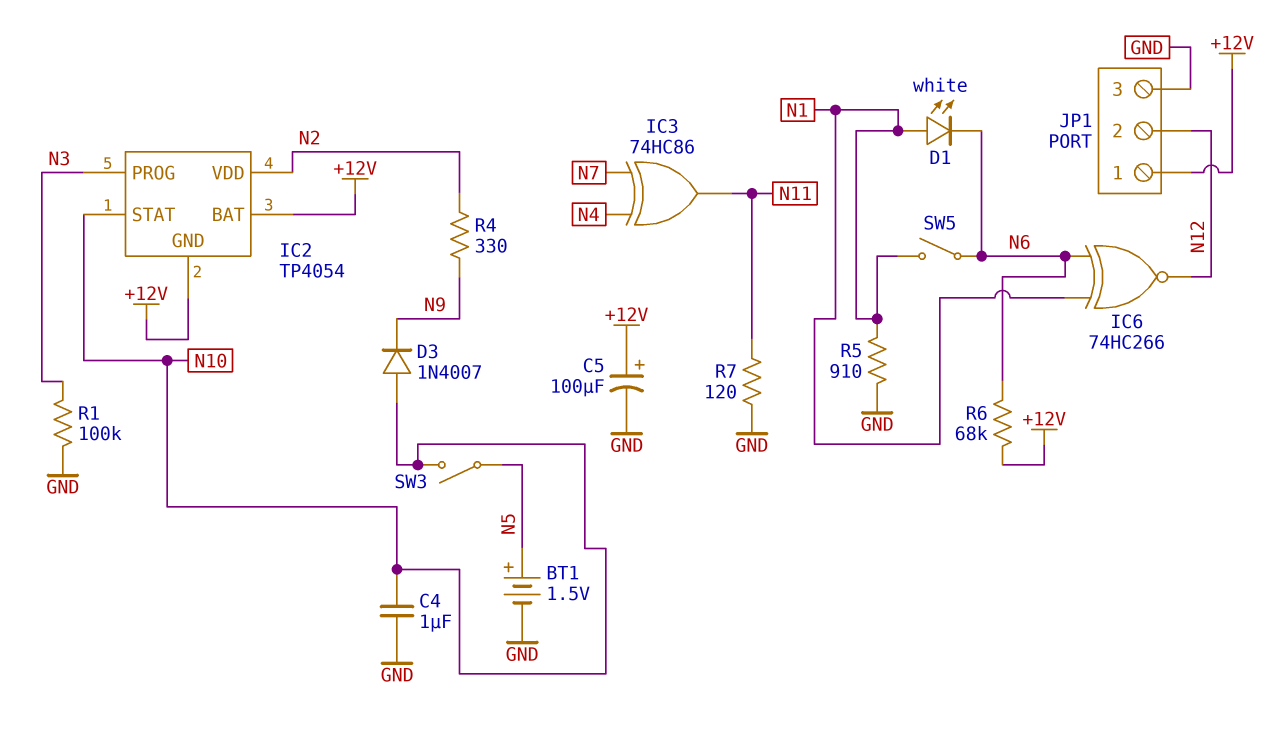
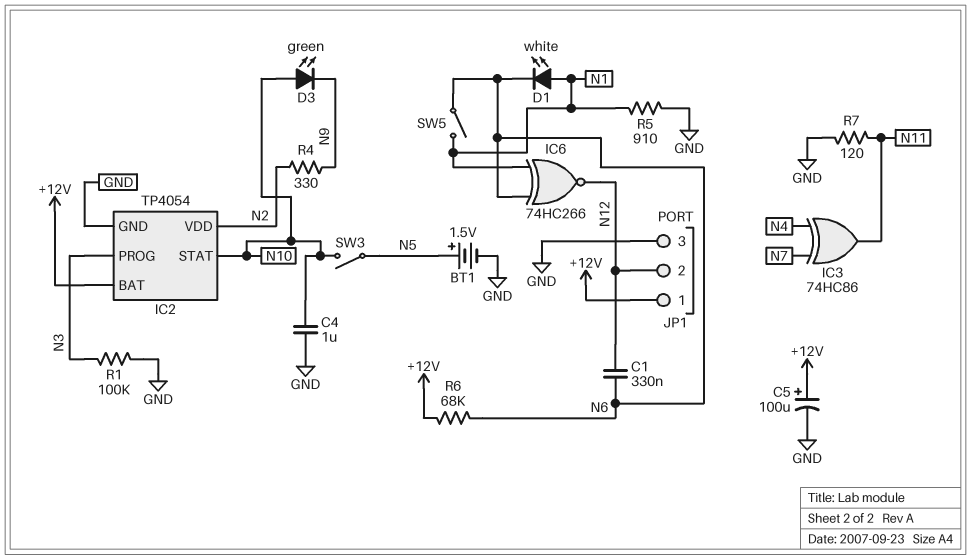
C1: none -> 330nF (N6, N12)
D3: diode 1N4007 (A N10, K N9) -> LED green (A N10, K N9)
IC2 pin GND: +12V -> GND

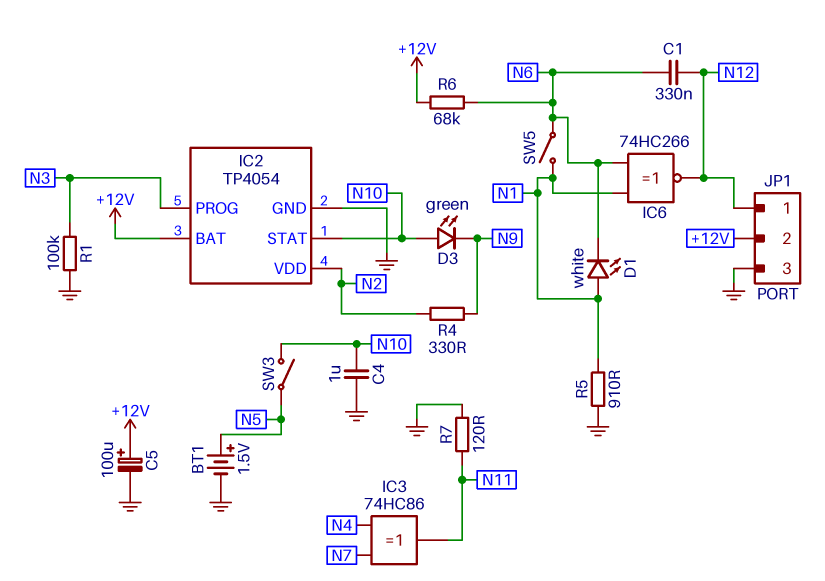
JP1 pin 1: +12V -> N12
JP1 pin 2: N12 -> +12V

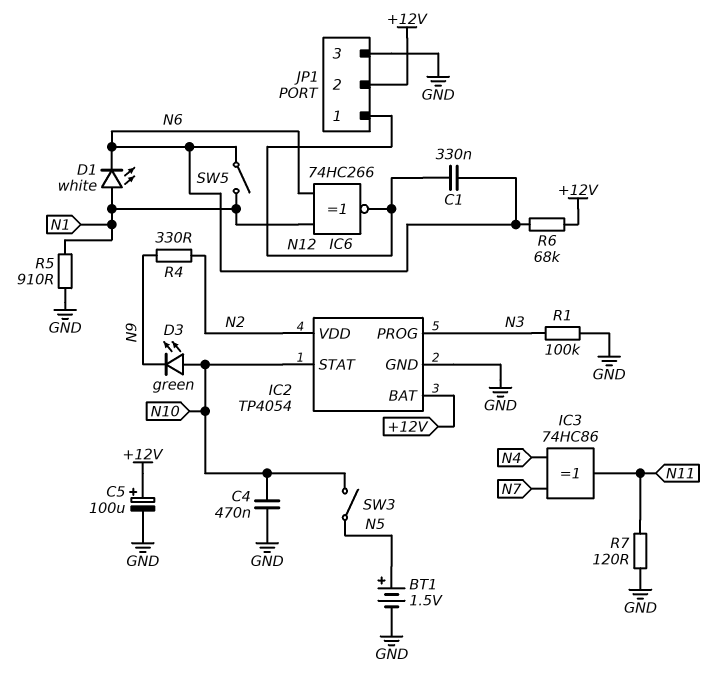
C4: 1uF (GND, N10) -> 470nF (GND, N10)

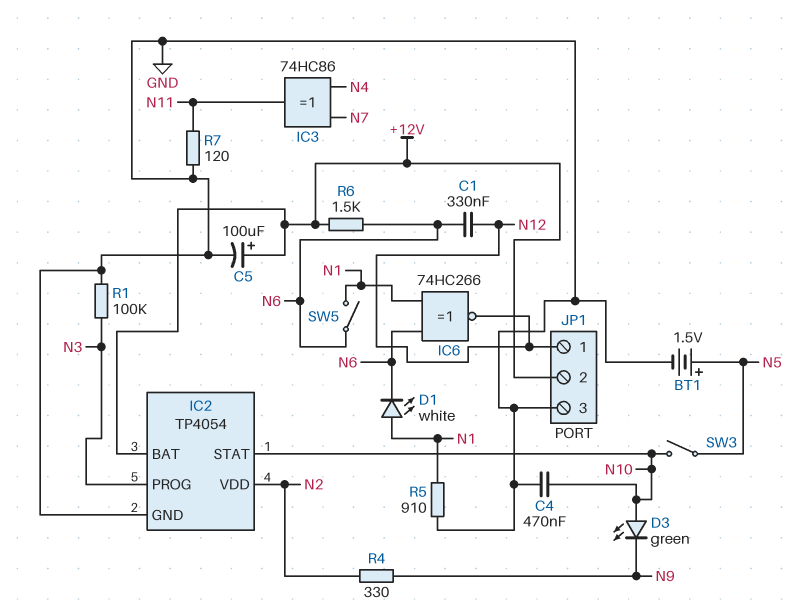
R6: 68k (+12V, N6) -> 1.5k (+12V, N6)

